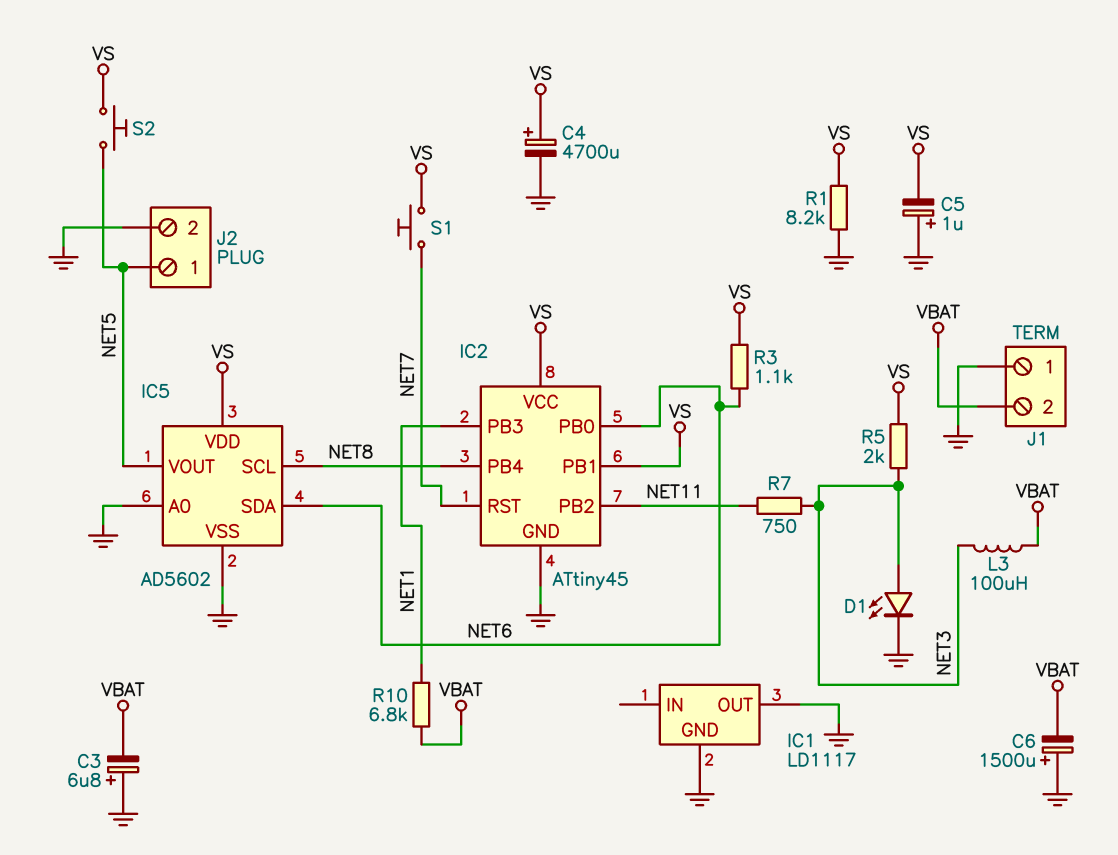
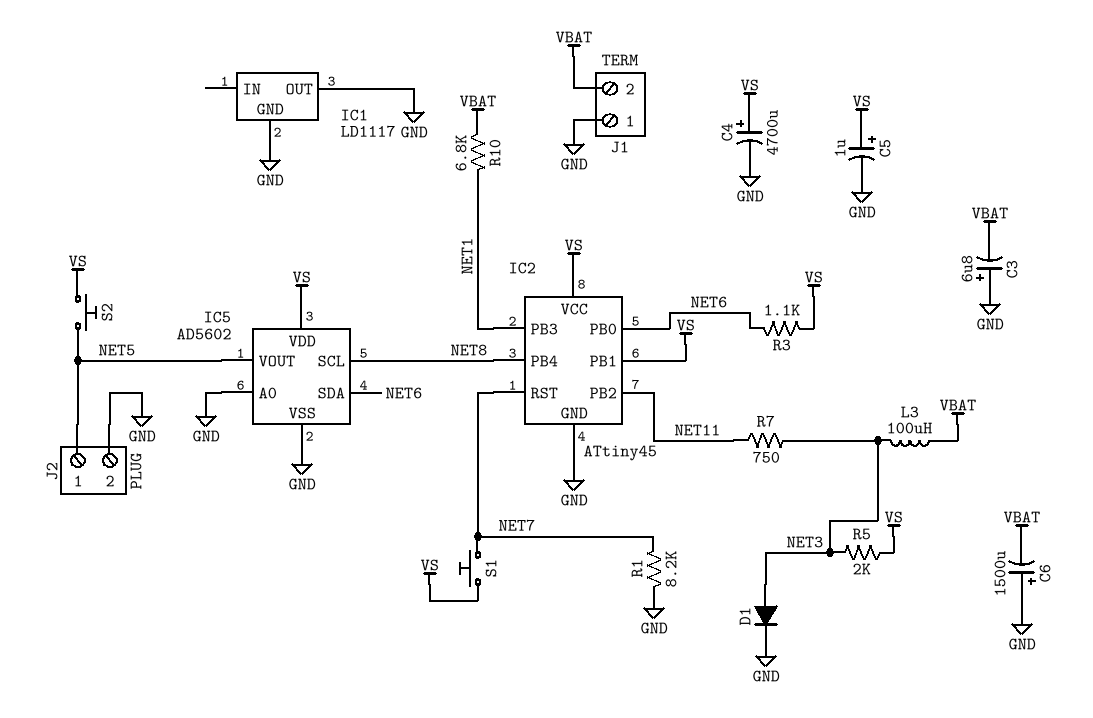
C5: 1uF (plus GND, minus VS) -> 1uF (plus VS, minus GND)
D1: LED (A NET3, K GND) -> diode (A NET3, K GND)
R1: 8.2k (GND, VS) -> 8.2k (GND, NET7)

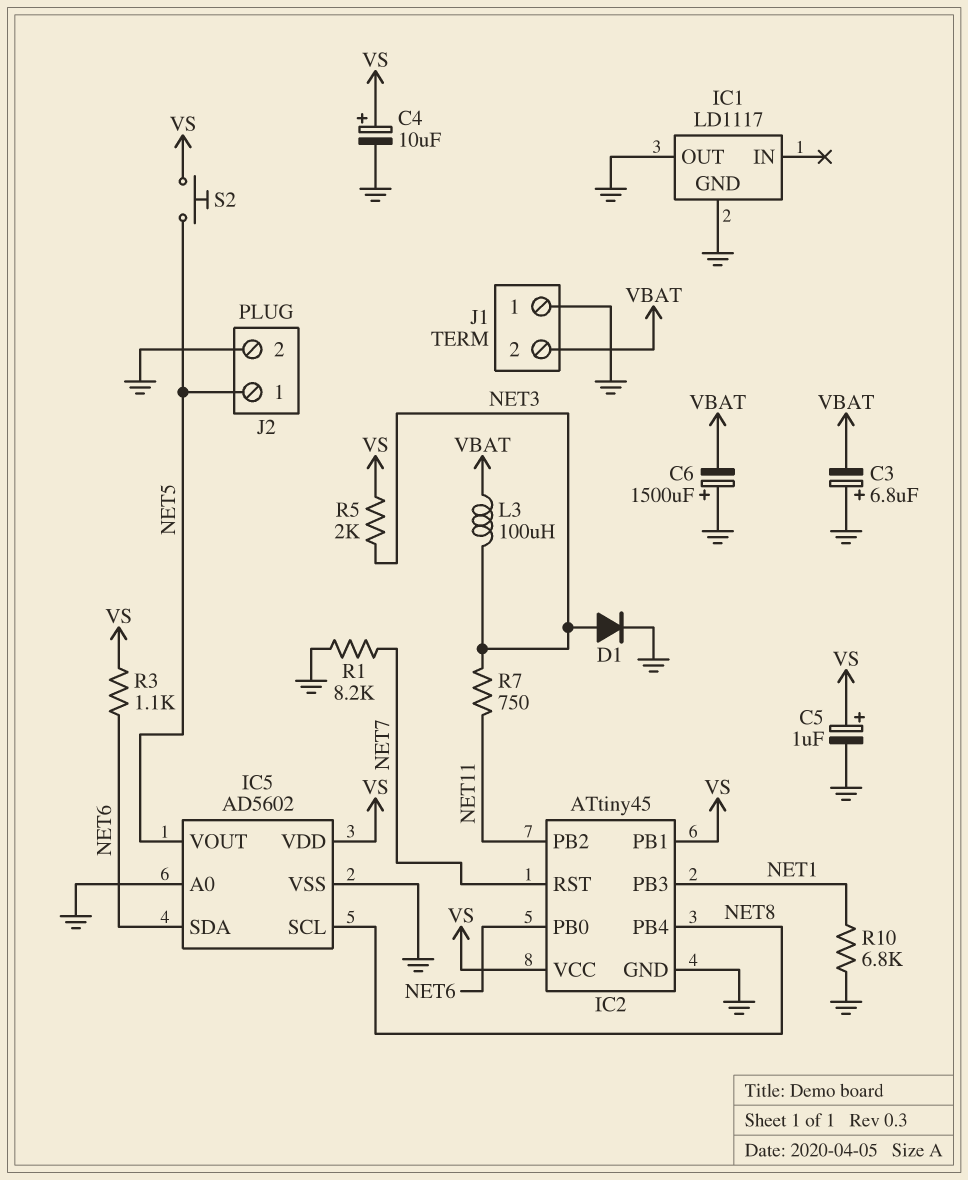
C4: 4700uF (plus VS, minus GND) -> 10uF (plus VS, minus GND)
R10: 6.8k (NET1, VBAT) -> 6.8k (GND, NET1)
S1: button (NET7, VS) -> none

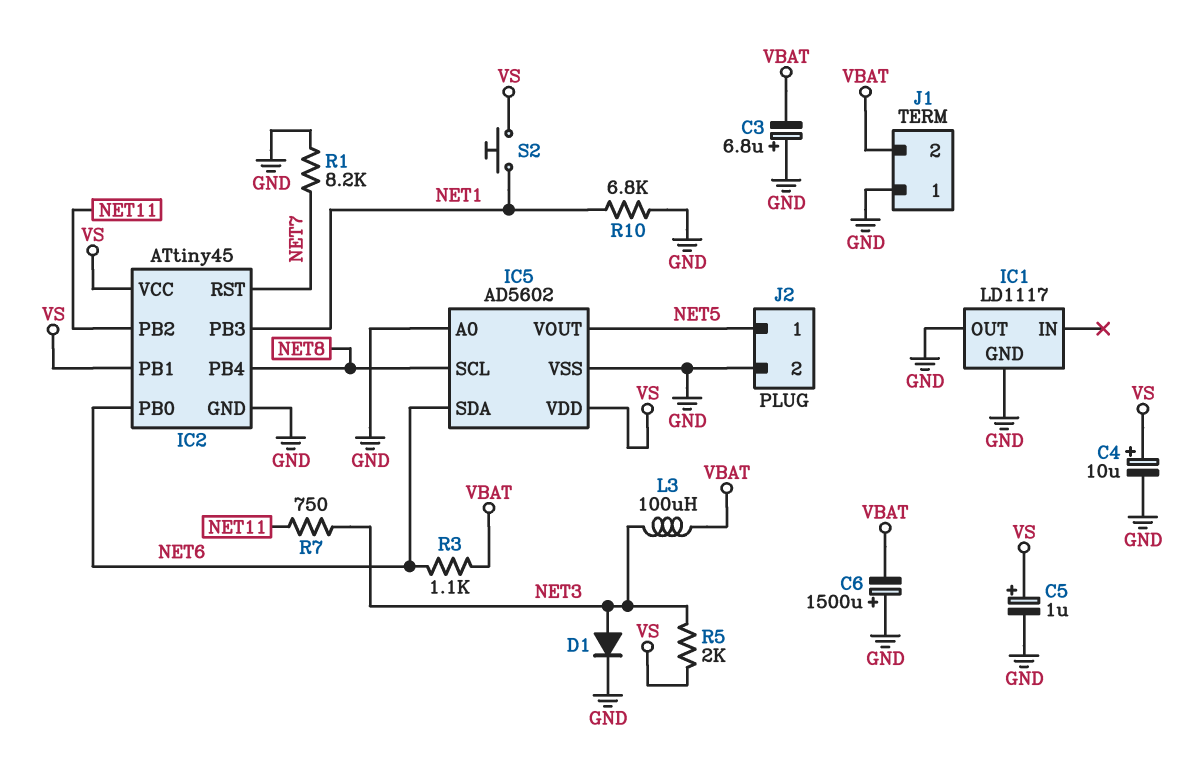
R3: 1.1k (NET6, VS) -> 1.1k (NET6, VBAT)
S2: button (NET5, VS) -> button (NET1, VS)

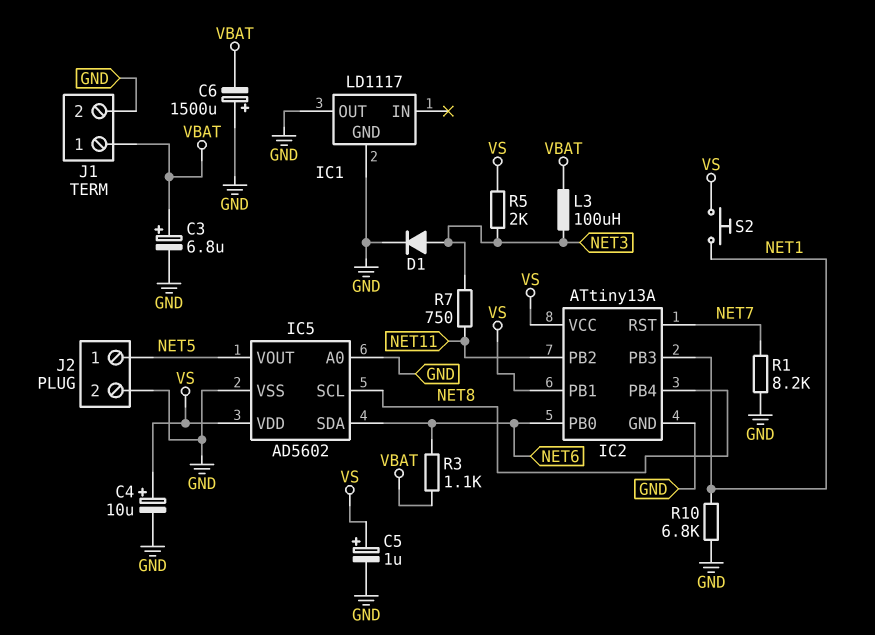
C3: 6.8uF (plus GND, minus VBAT) -> 6.8uF (plus VBAT, minus GND)
IC2: ATtiny45 -> ATtiny13A
J1 pin 1: GND -> VBAT
J1 pin 2: VBAT -> GND

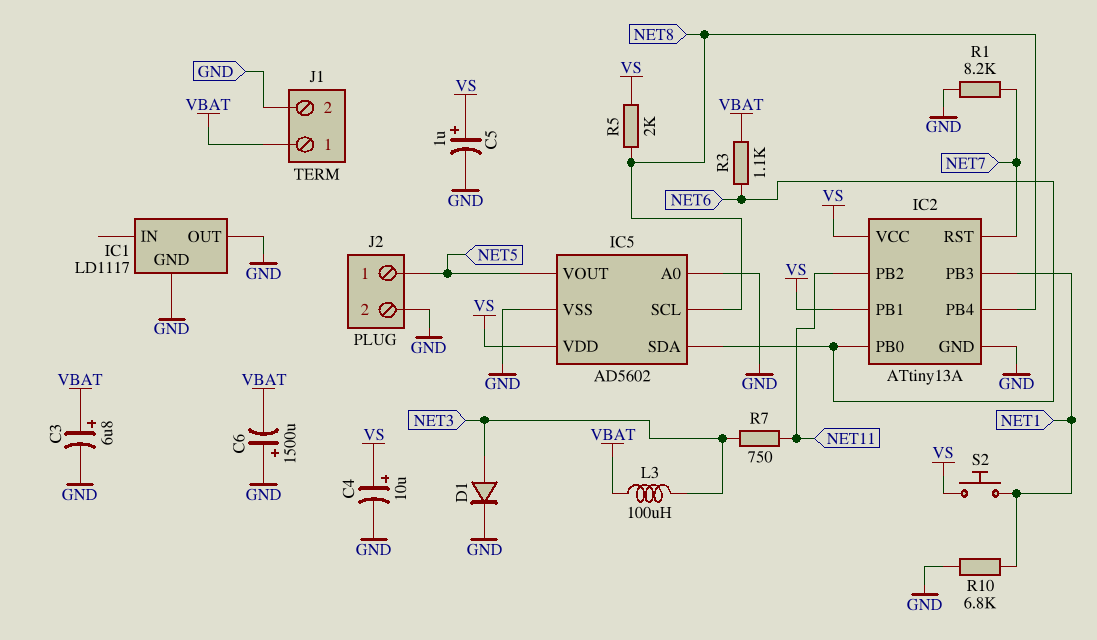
R5: 2k (NET3, VS) -> 2k (NET8, VS)

